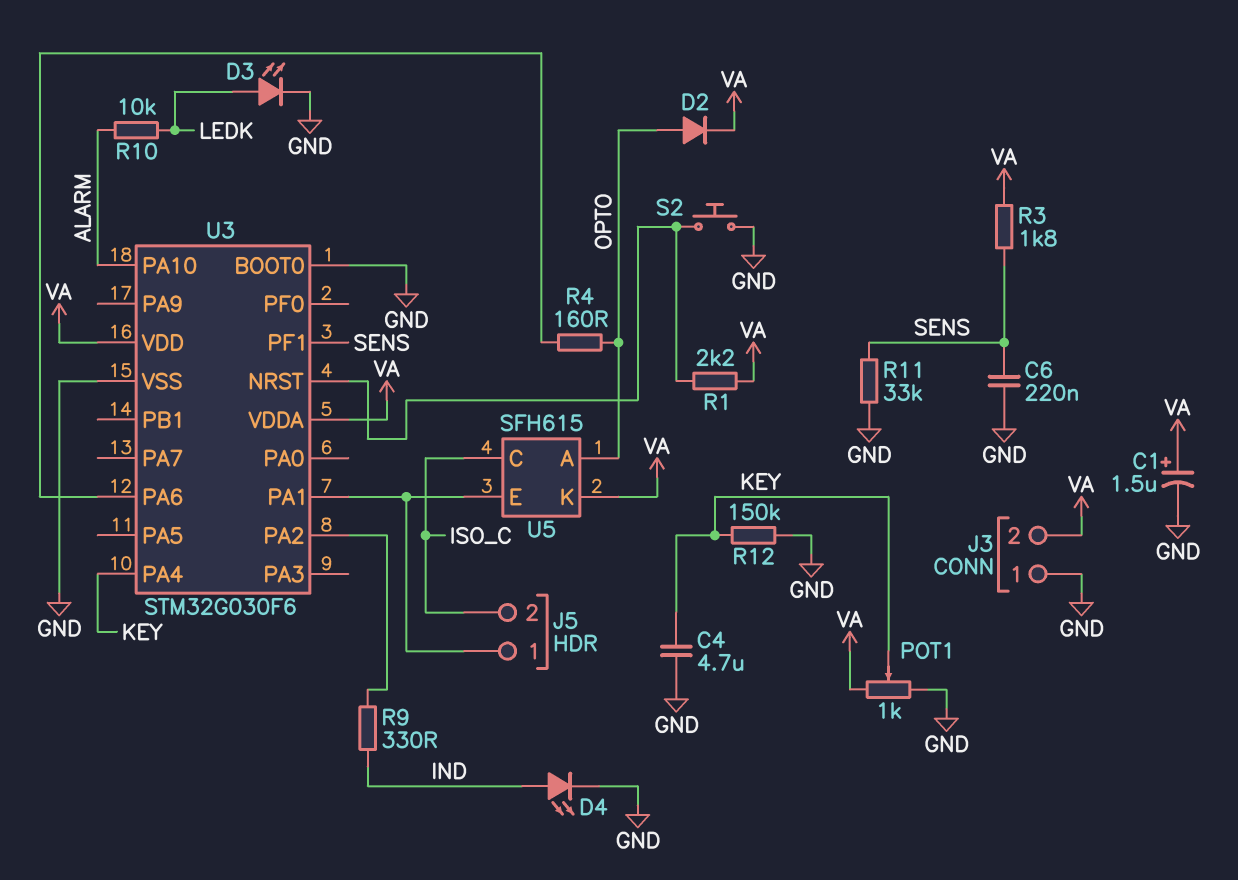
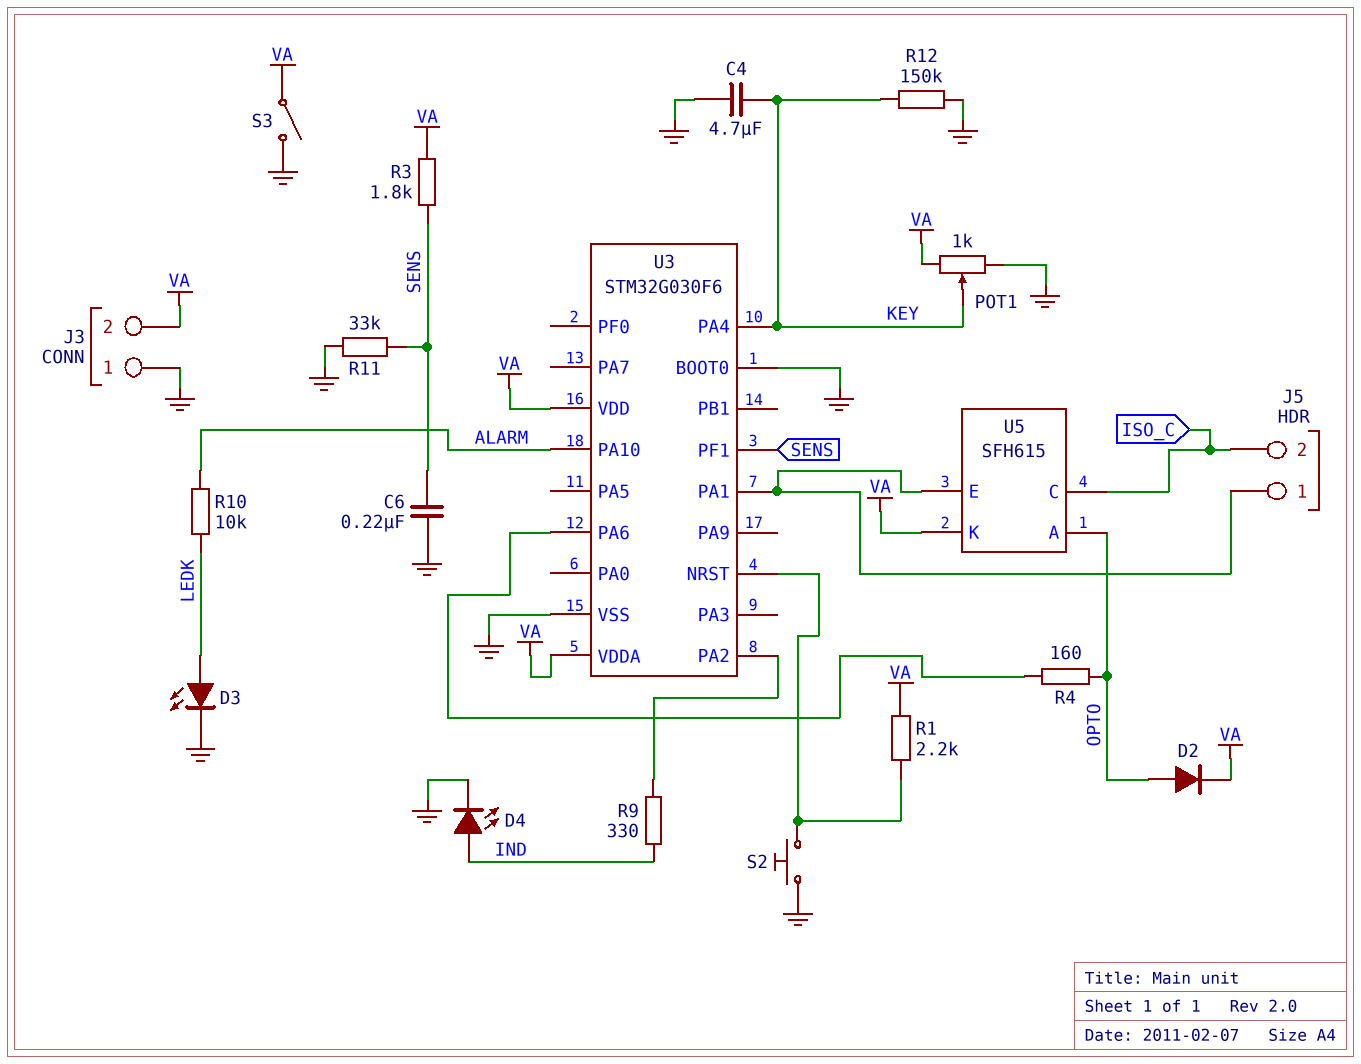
C1: 1.5uF (plus VA, minus GND) -> none
S3: none -> switch (GND, VA)

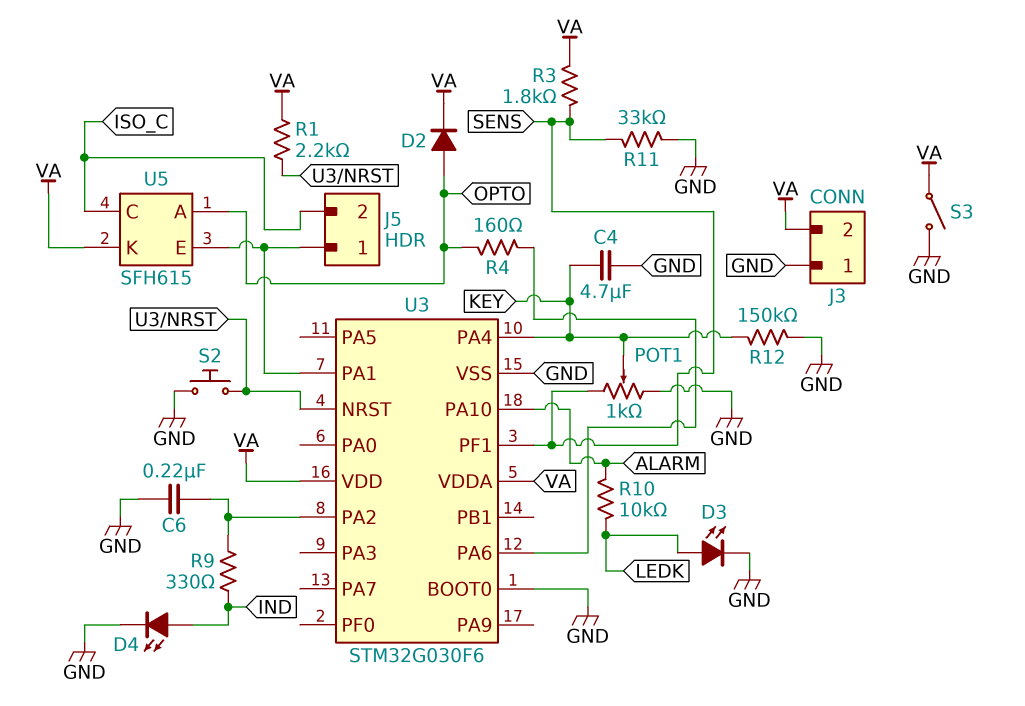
C6: 220nF (GND, SENS) -> 220nF (GND, U3/PA2)
POT1: 1k (GND, VA, wiper KEY) -> 1k (GND, SENS, wiper KEY)

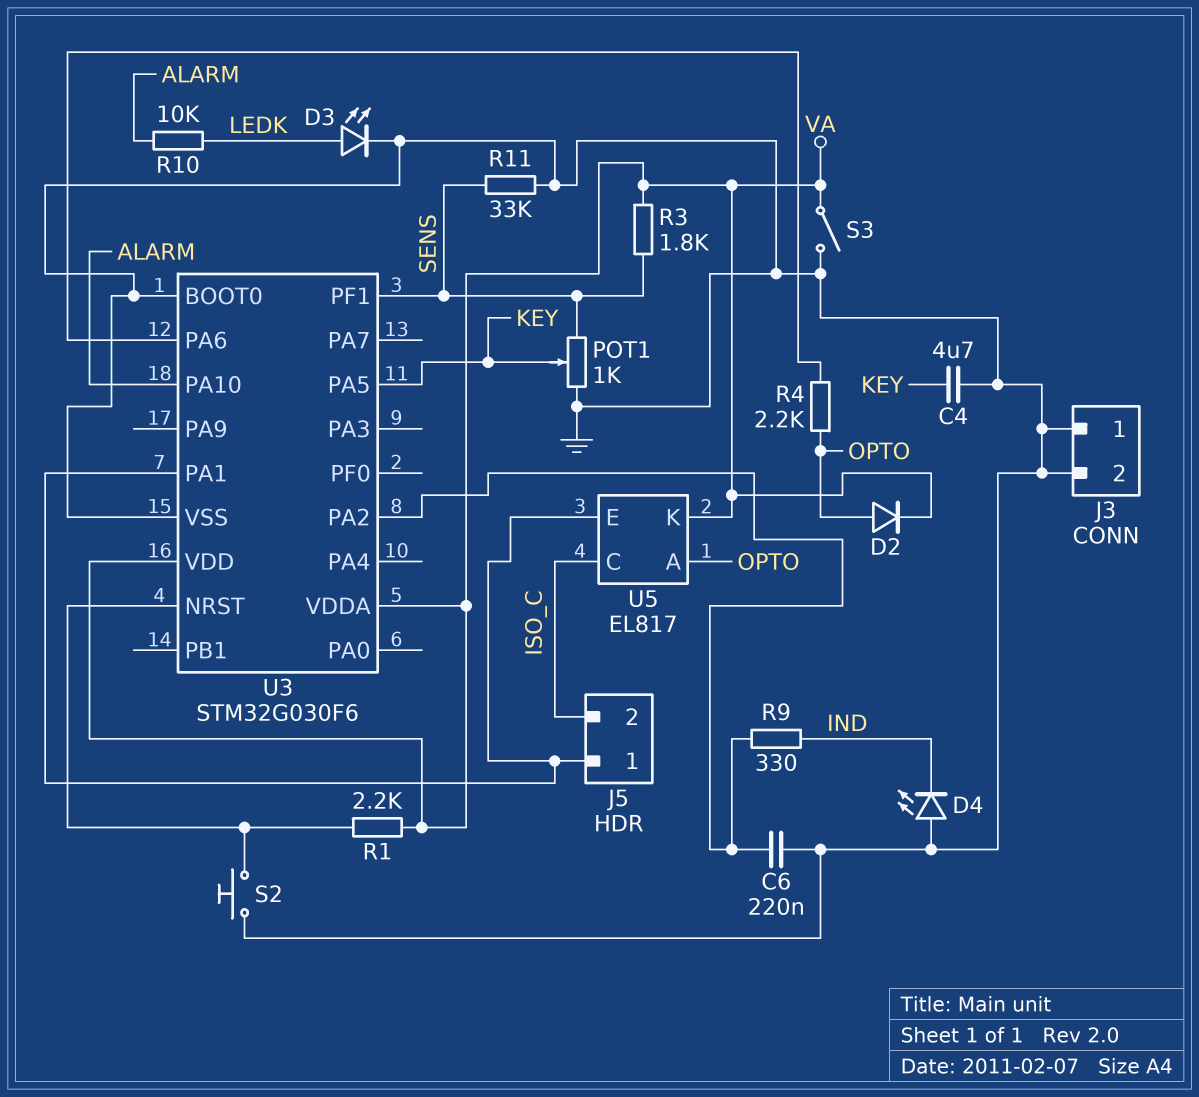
D4: LED (A IND, K GND) -> LED (A GND, K IND)
J3 pin 2: VA -> GND
R4: 160 (OPTO, U3/PA6) -> 2.2k (OPTO, U3/PA6)
R12: 150k (GND, KEY) -> none
U3 pin PA4: KEY -> none
U3 pin PA5: none -> KEY
U5: SFH615 -> EL817

